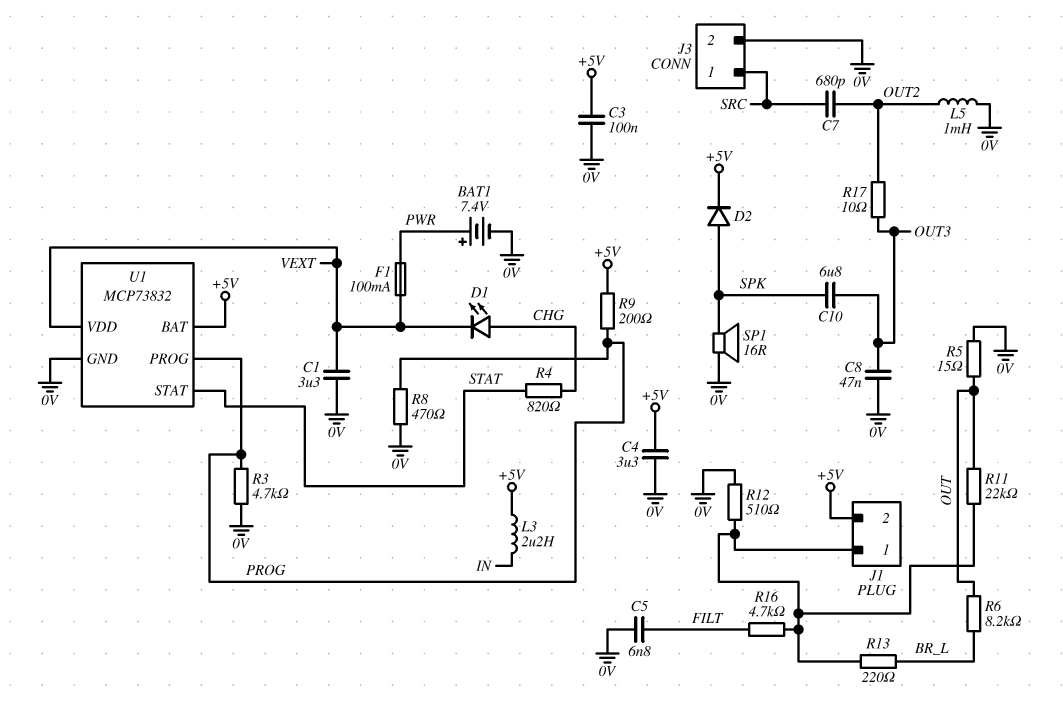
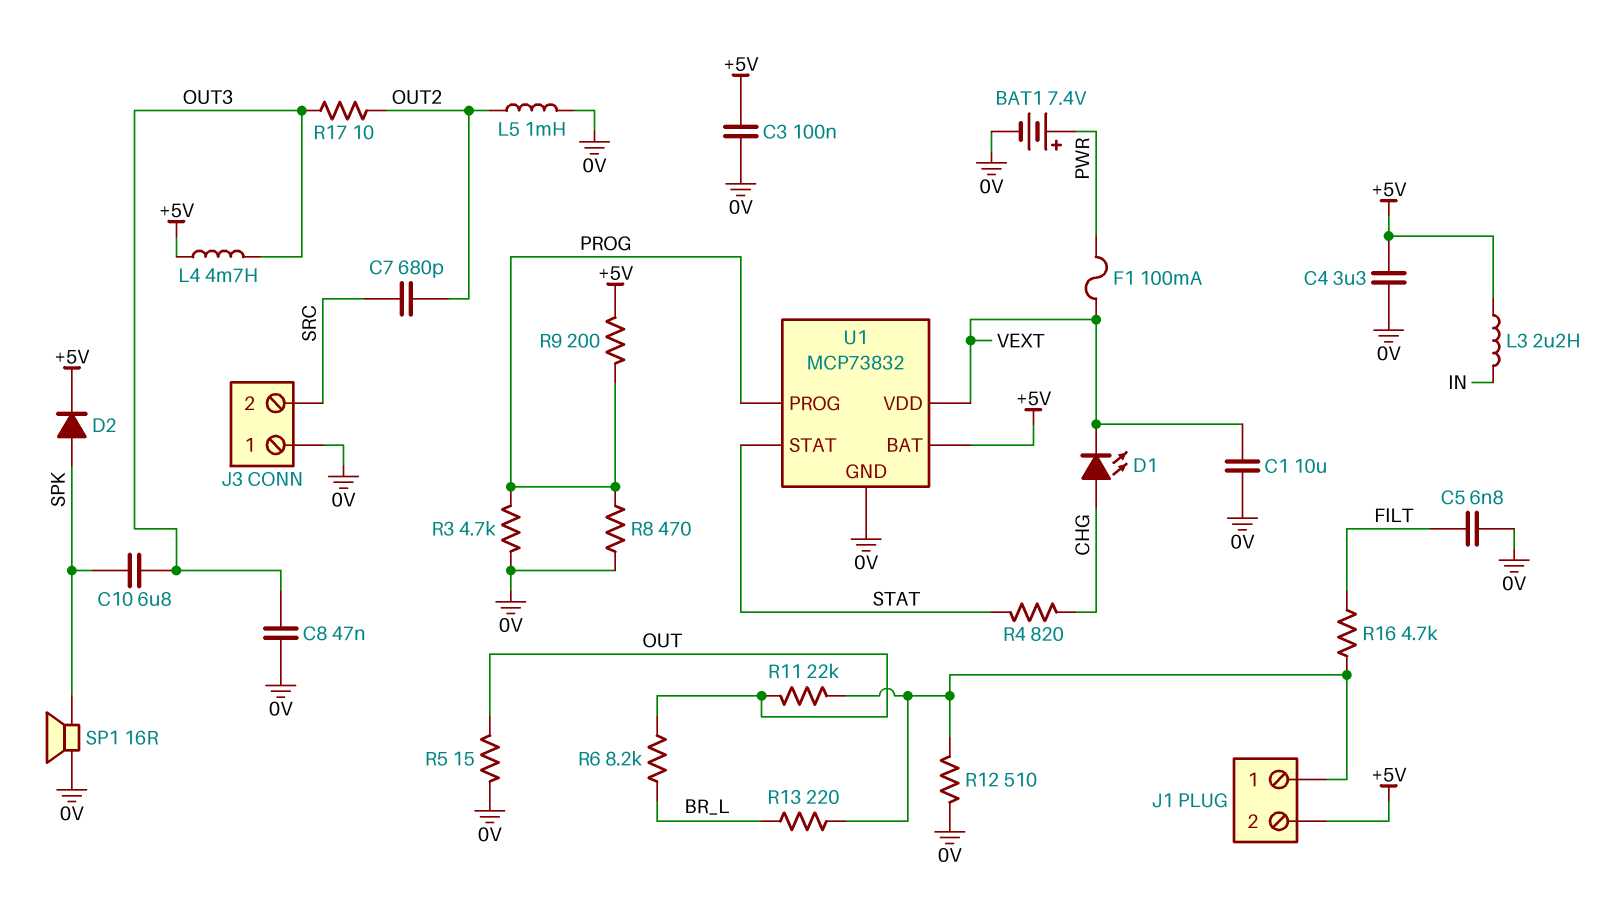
C1: 3.3uF (0V, VEXT) -> 10uF (0V, VEXT)
J3 pin 1: SRC -> 0V
J3 pin 2: 0V -> SRC
L4: none -> 4.7mH (+5V, OUT3)

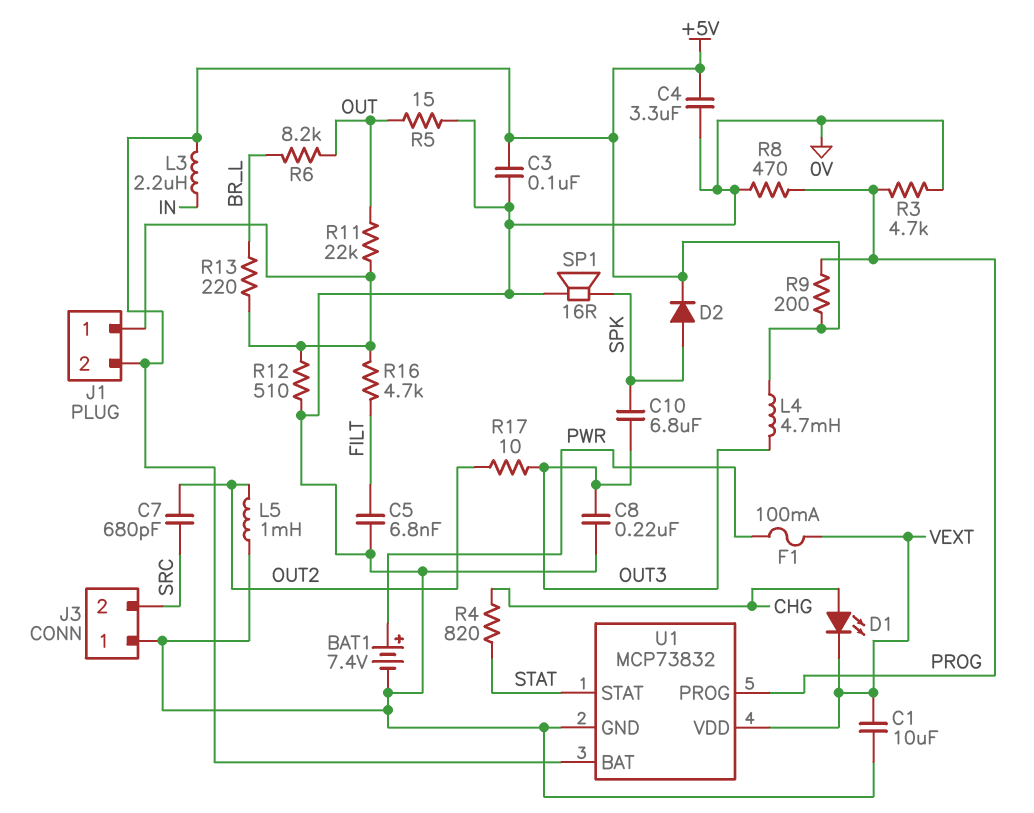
C8: 47nF (0V, OUT3) -> 220nF (0V, OUT3)

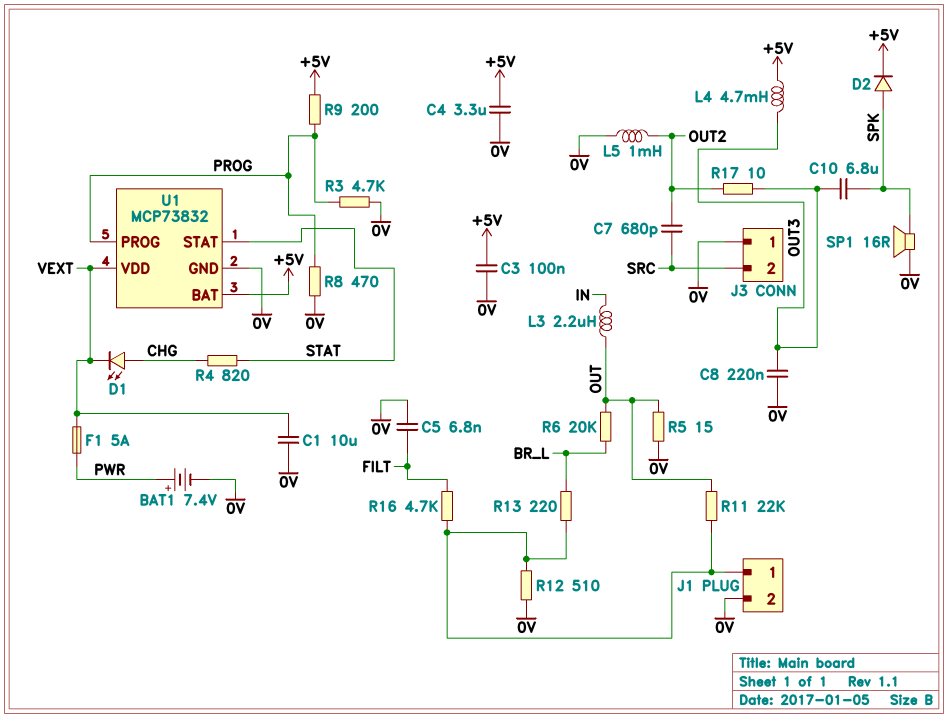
F1: 100mA (PWR, VEXT) -> 5A (PWR, VEXT)
J1 pin 2: +5V -> 0V
L3: 2.2uH (+5V, IN) -> 2.2uH (IN, OUT)
R6: 8.2k (BR_L, OUT) -> 20k (BR_L, OUT)

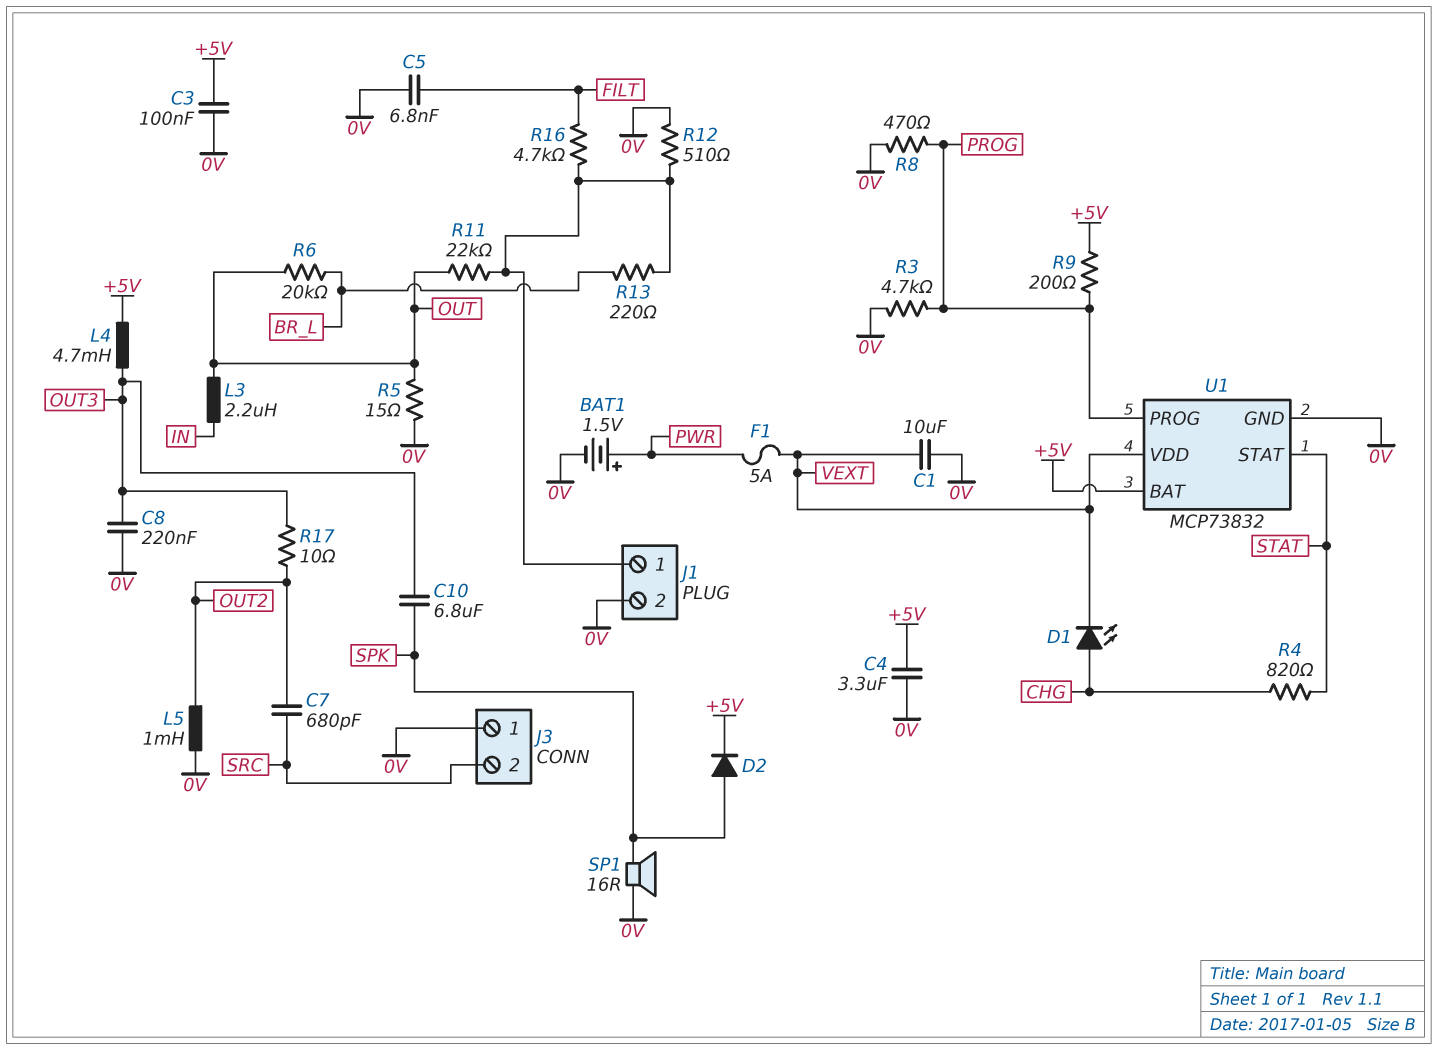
BAT1: 7.4V (plus PWR, minus 0V) -> 1.5V (plus PWR, minus 0V)

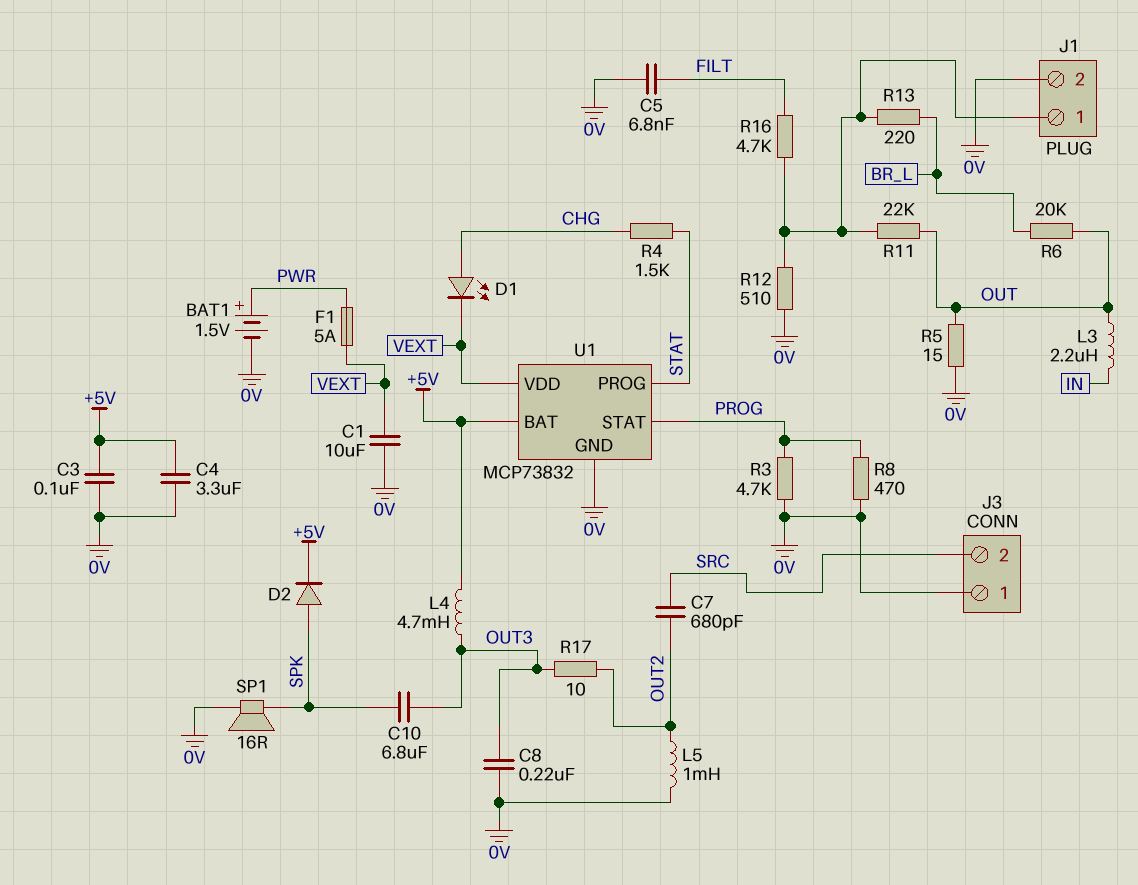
R4: 820 (CHG, STAT) -> 1.5k (CHG, STAT)
R9: 200 (+5V, PROG) -> none
U1 pin PROG: PROG -> STAT
U1 pin STAT: STAT -> PROG

